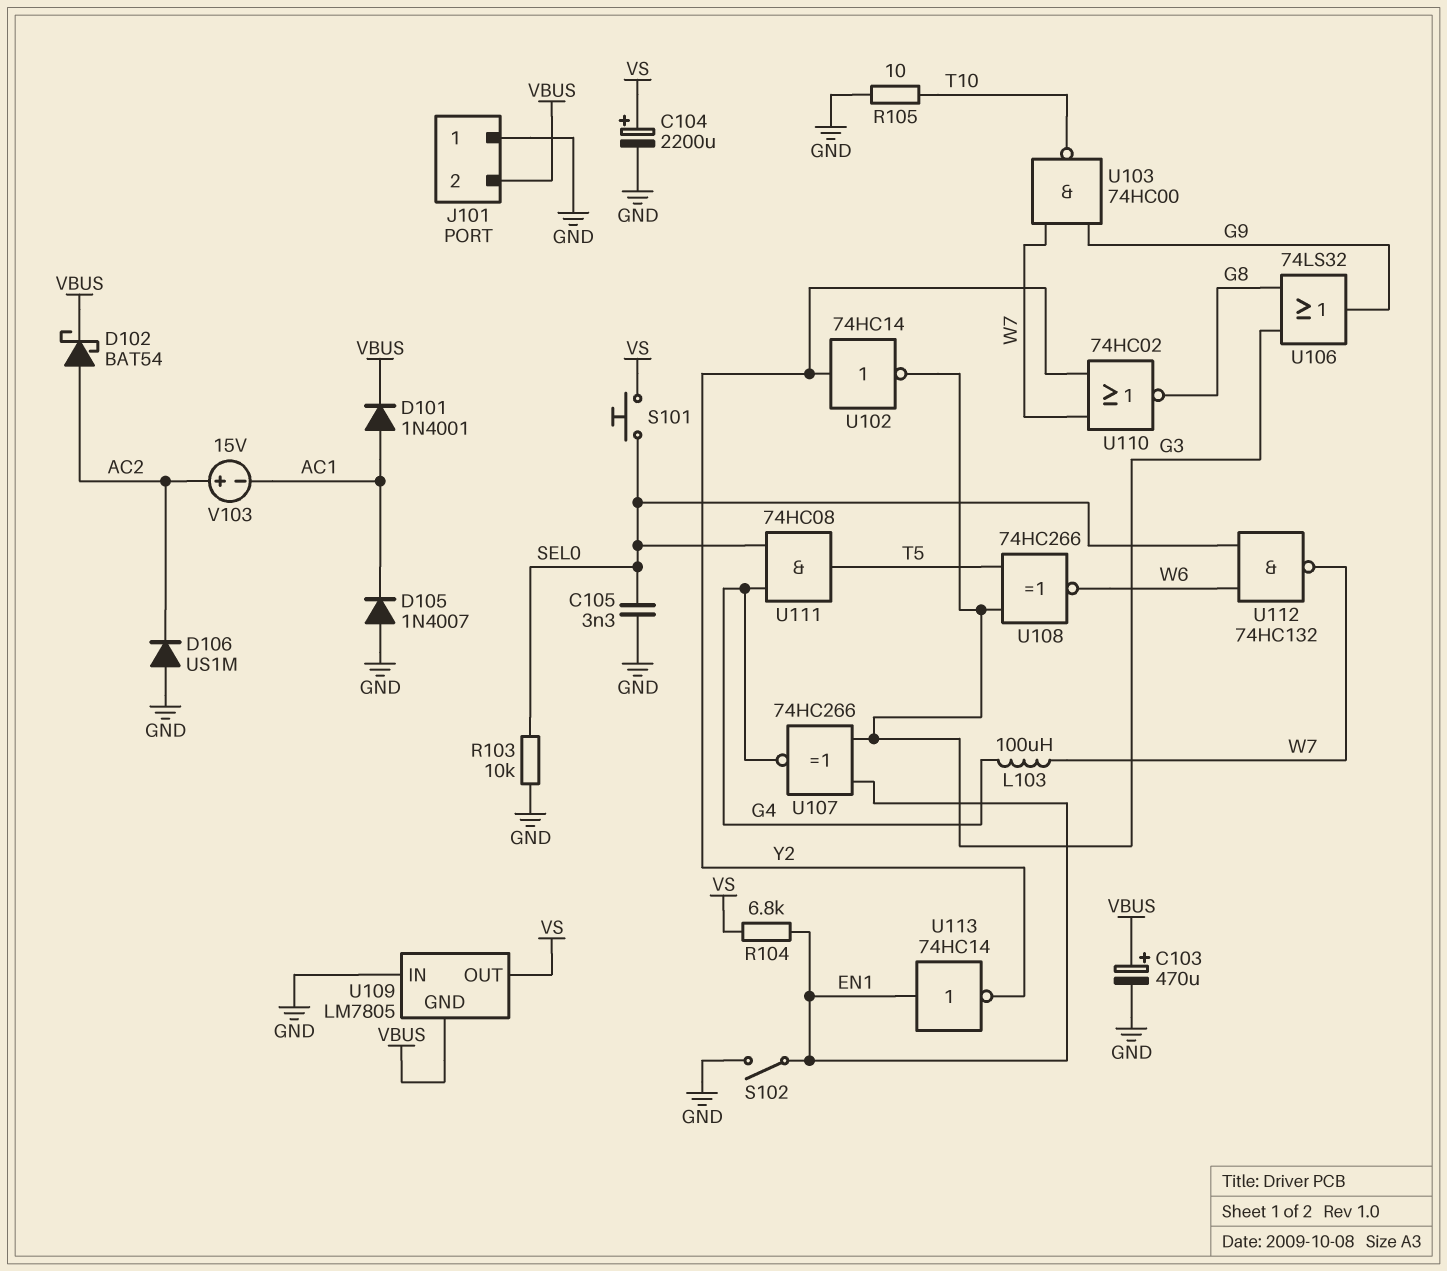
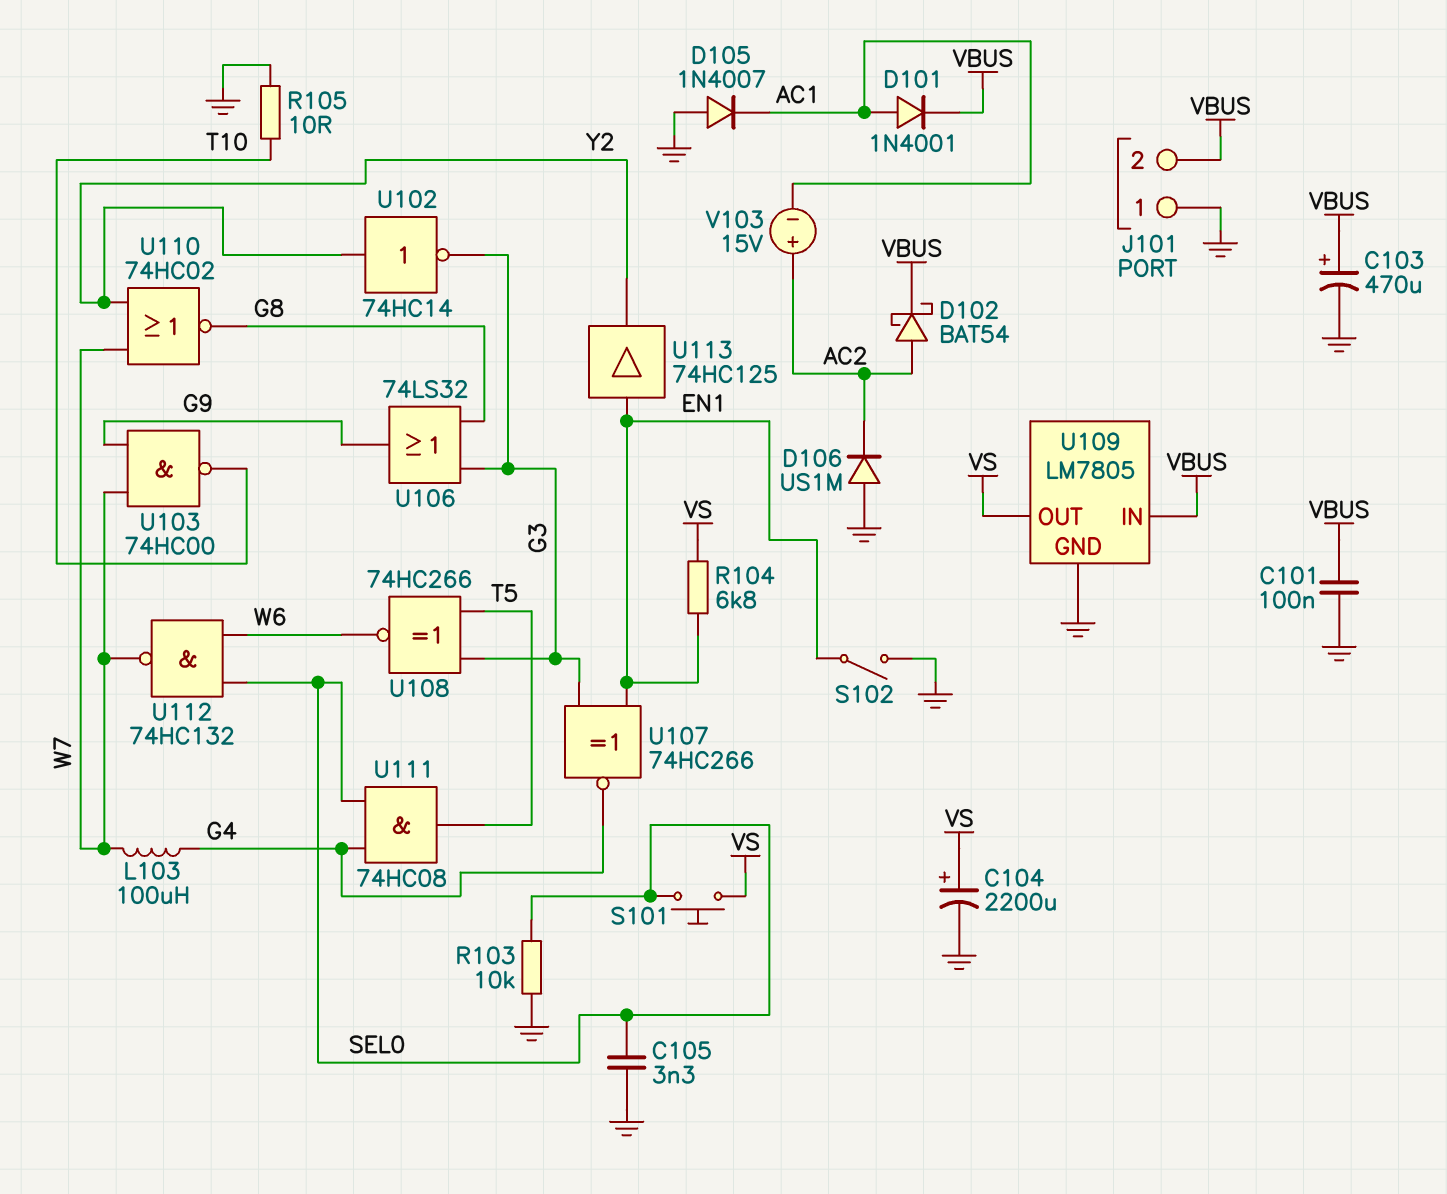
C101: none -> 100nF (GND, VBUS)
U109 pin GND: VBUS -> GND
U109 pin IN: GND -> VBUS
U113: NOT 74HC14 (in EN1, out Y2) -> buffer 74HC125 (in EN1, out Y2)

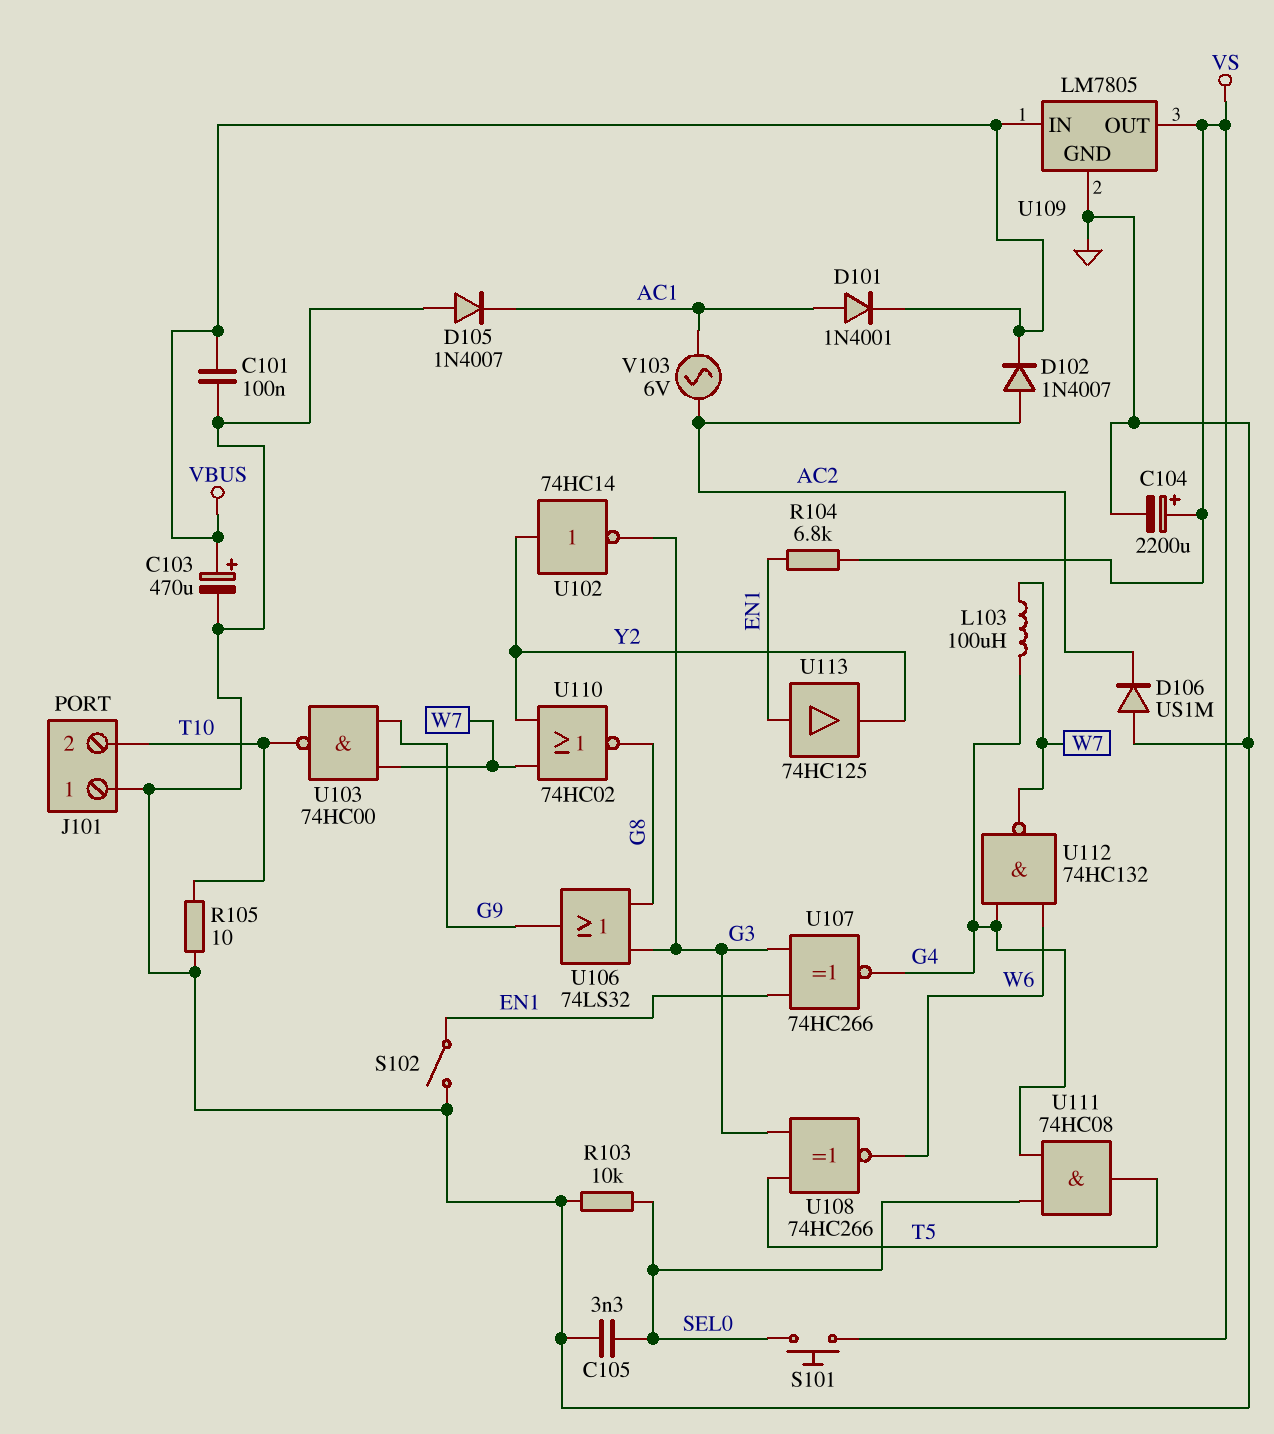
D102: schottky BAT54 (A AC2, K VBUS) -> diode 1N4007 (A AC2, K VBUS)
J101 pin 2: VBUS -> T10
U112: NAND 74HC132 (in SEL0, in W6, out W7) -> NAND 74HC132 (in G4, in W6, out W7)
V103: 15V (plus AC2, minus AC1) -> AC 6V (AC1, AC2)

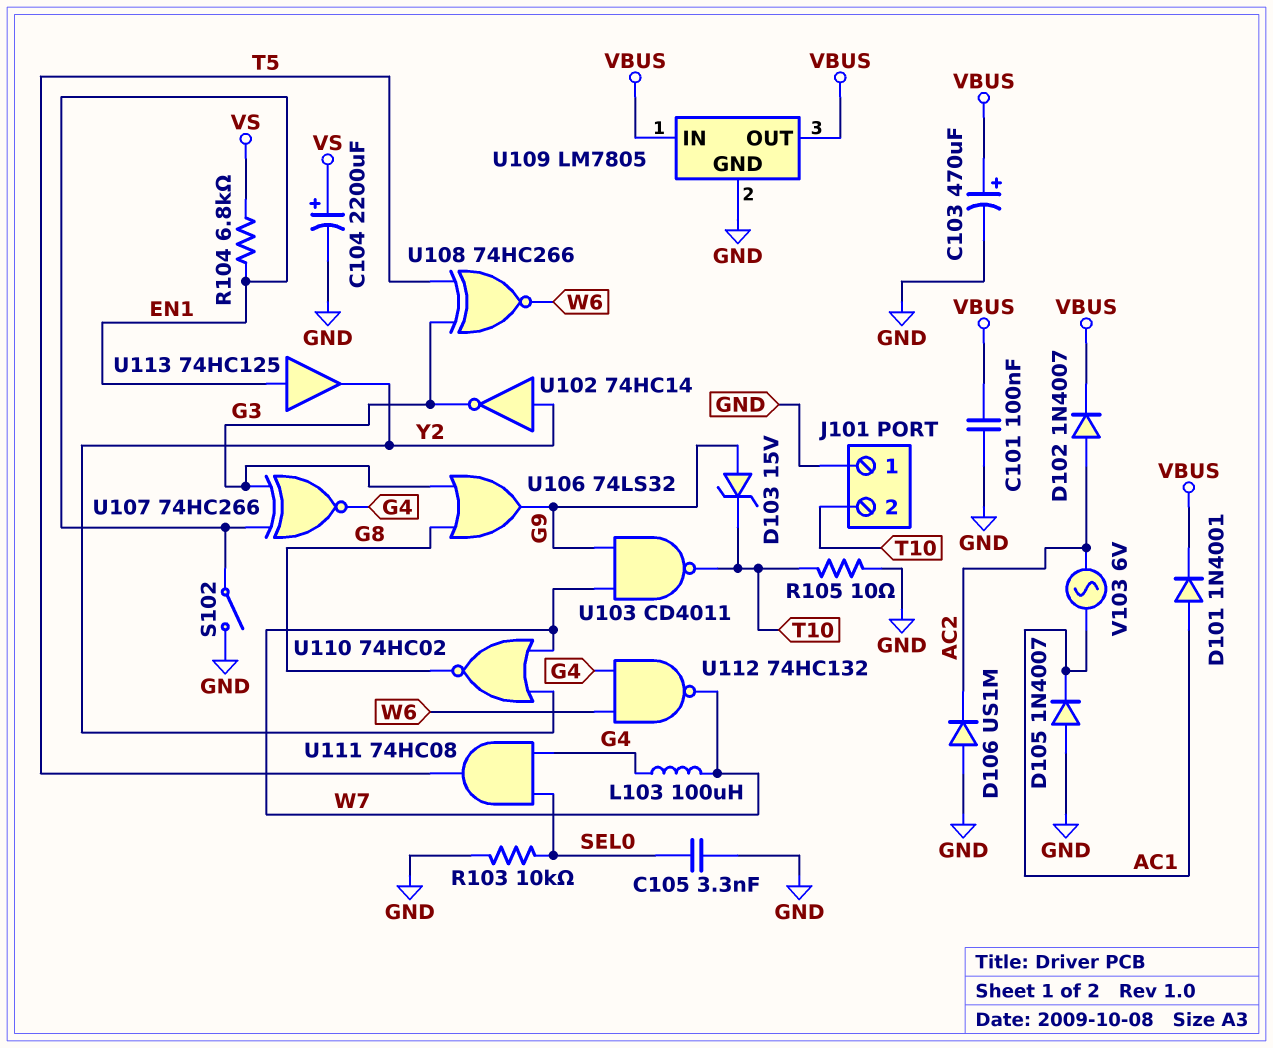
D103: none -> zener 15V (A G9, K T10)
S101: button (SEL0, VS) -> none
U103: NAND 74HC00 (in G9, in W7, out T10) -> NAND CD4011 (in G9, in W7, out T10)
U109 pin OUT: VS -> VBUS

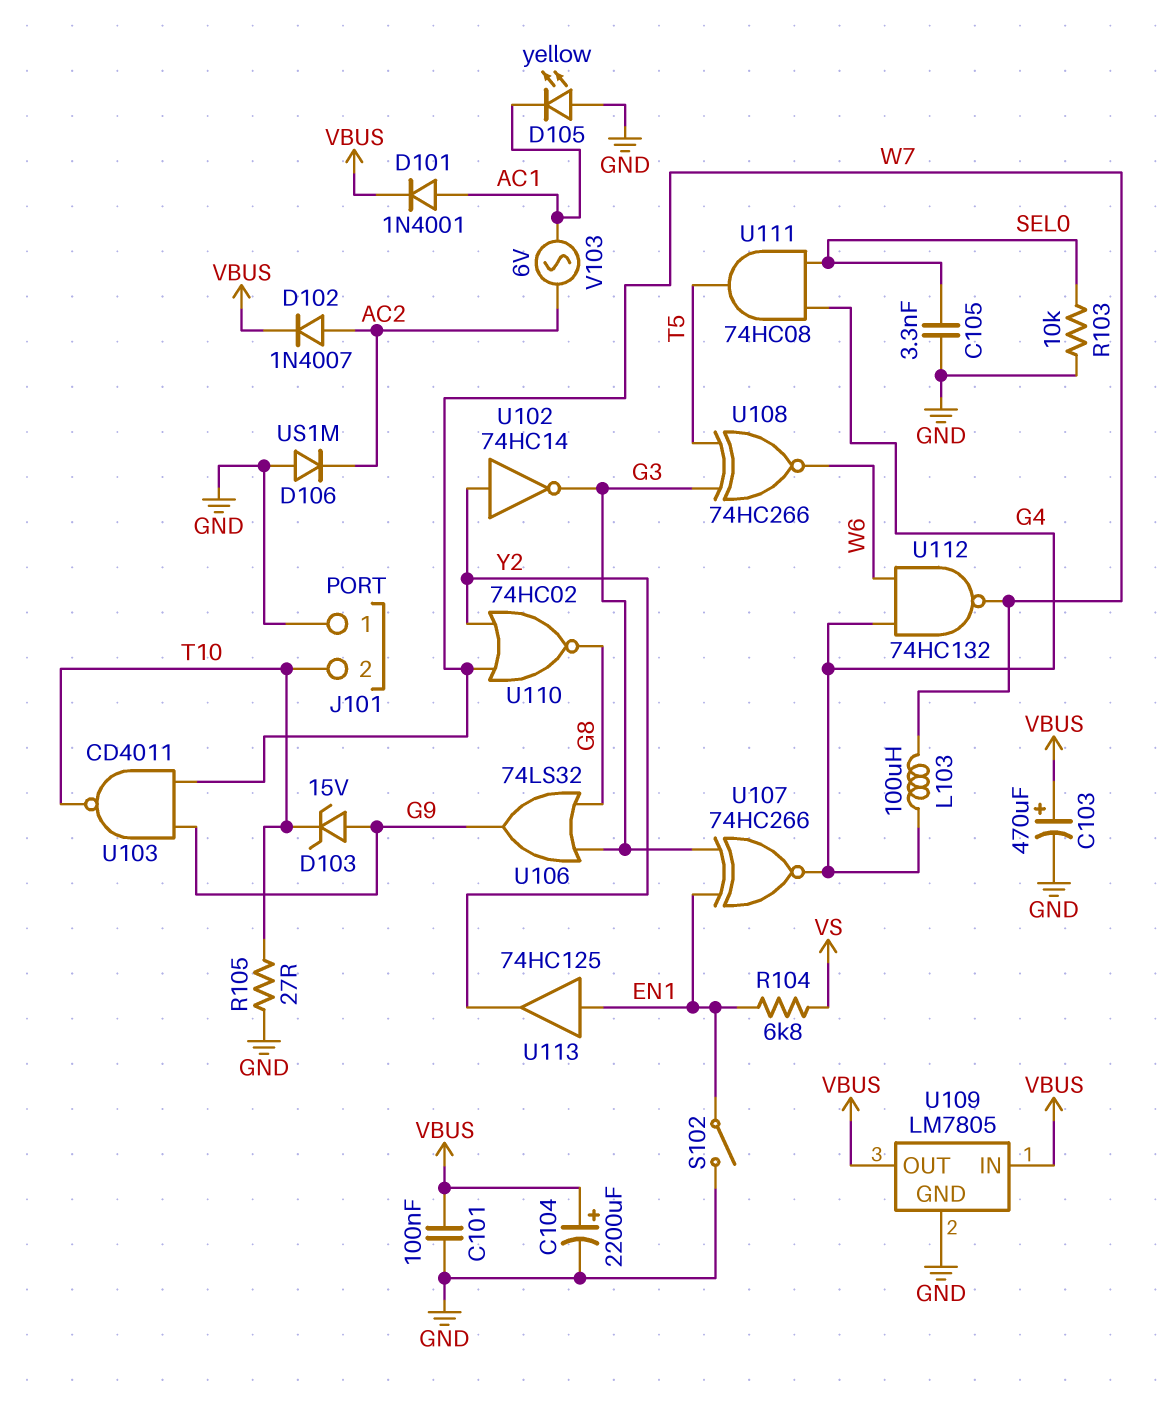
C104: 2200uF (plus VS, minus GND) -> 2200uF (plus VBUS, minus GND)
D105: diode 1N4007 (A GND, K AC1) -> LED yellow (A GND, K AC1)
R105: 10 (GND, T10) -> 27 (GND, T10)

